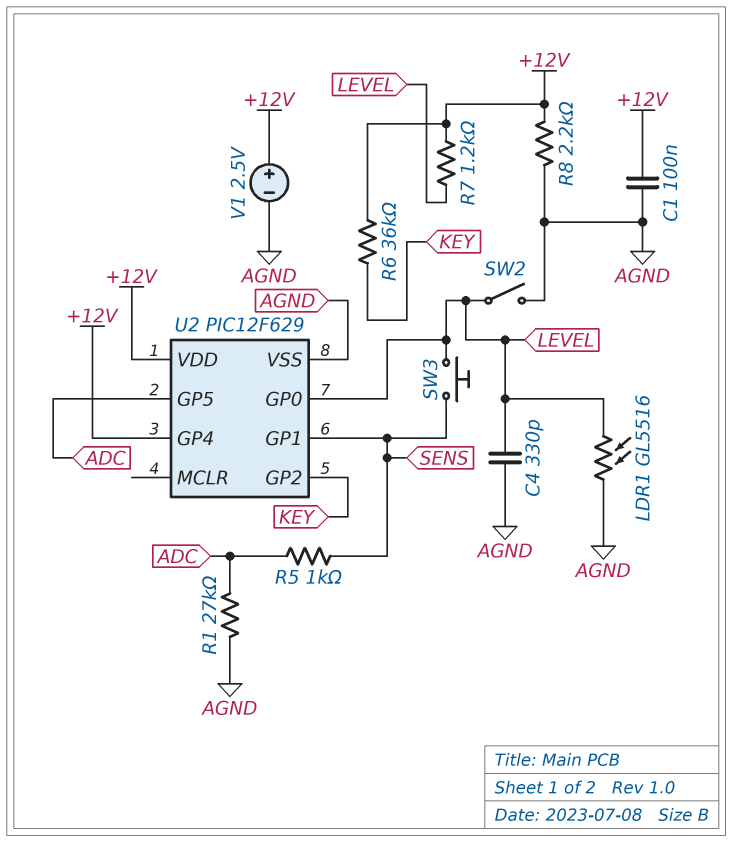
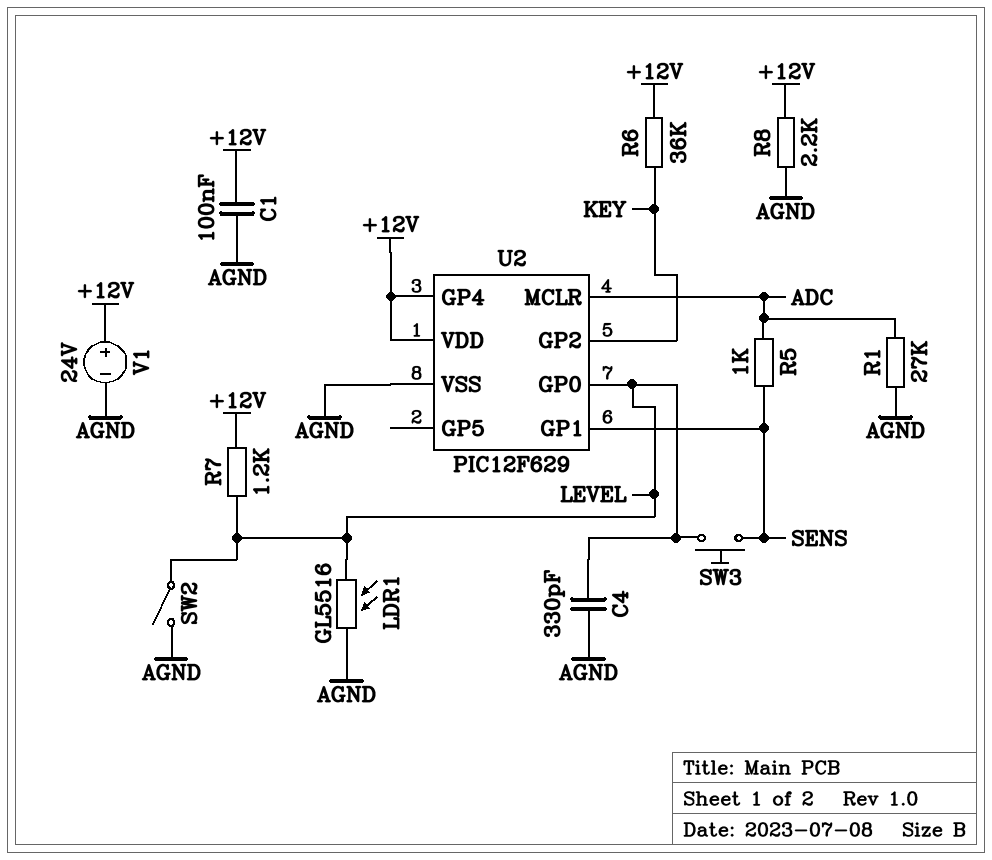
U2 pin GP5: ADC -> none
U2 pin MCLR: none -> ADC
V1: 2.5V (plus +12V, minus AGND) -> 24V (plus +12V, minus AGND)

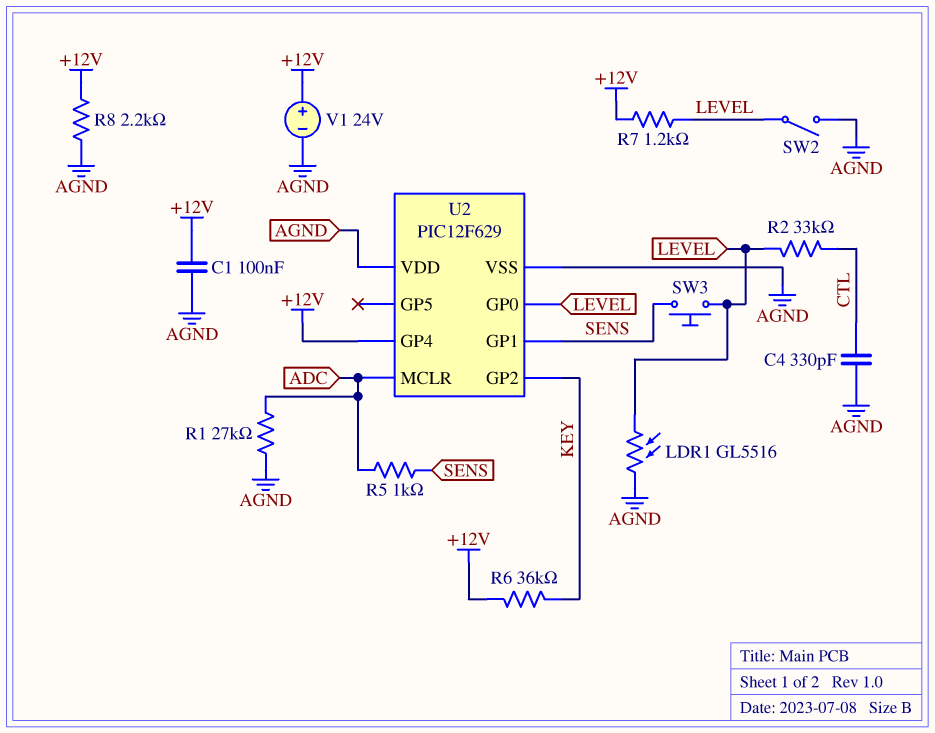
C4: 330pF (AGND, LEVEL) -> 330pF (AGND, CTL)
R2: none -> 33k (CTL, LEVEL)
U2 pin VDD: +12V -> AGND

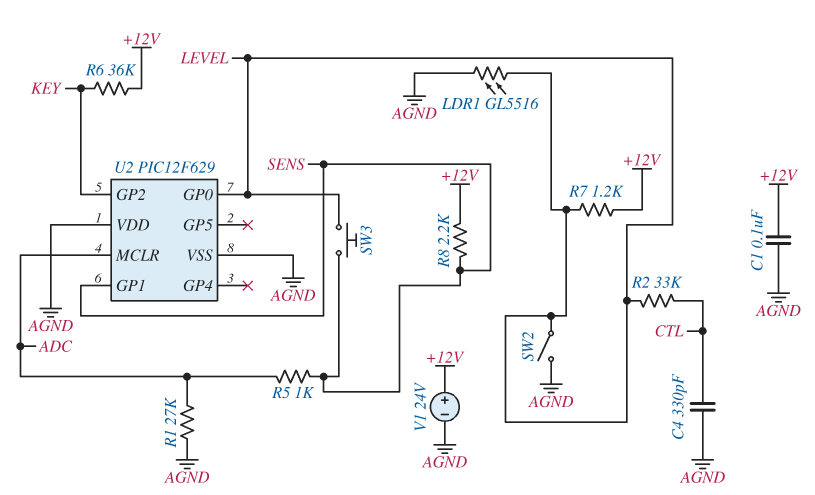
R8: 2.2k (+12V, AGND) -> 2.2k (+12V, SENS)
U2 pin GP4: +12V -> none

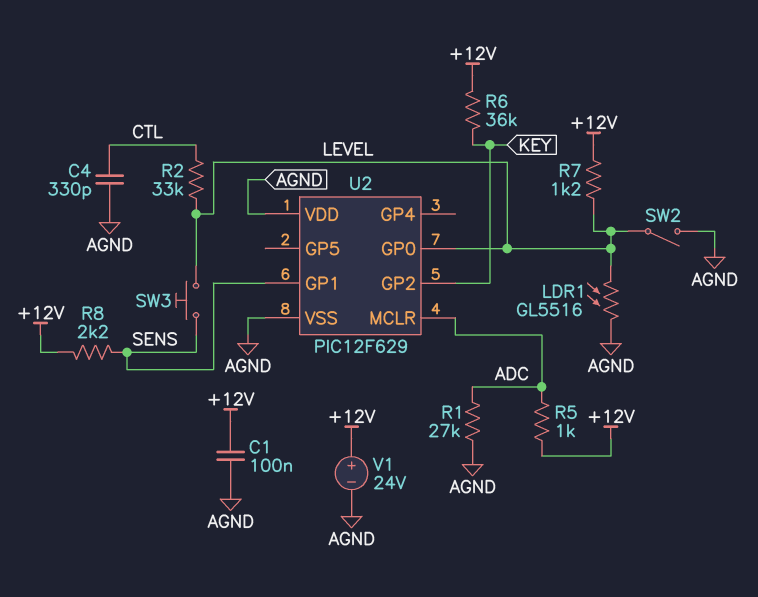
R5: 1k (ADC, SENS) -> 1k (+12V, ADC)

